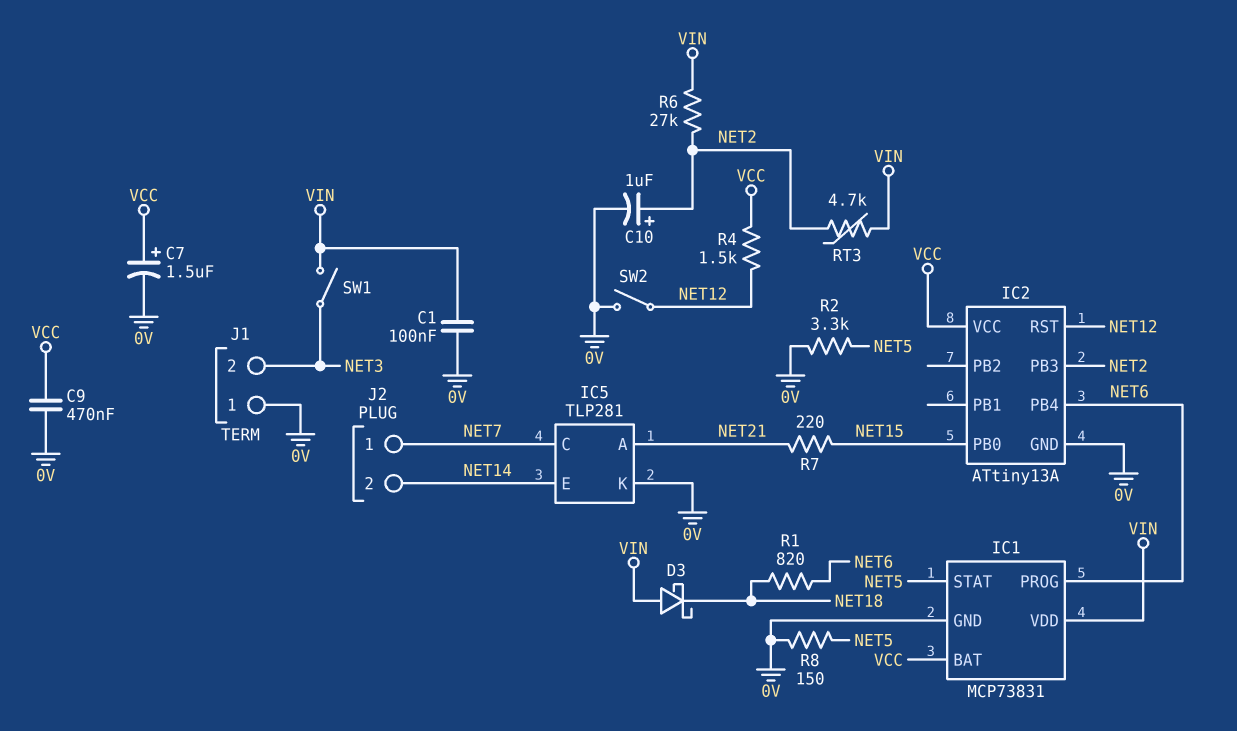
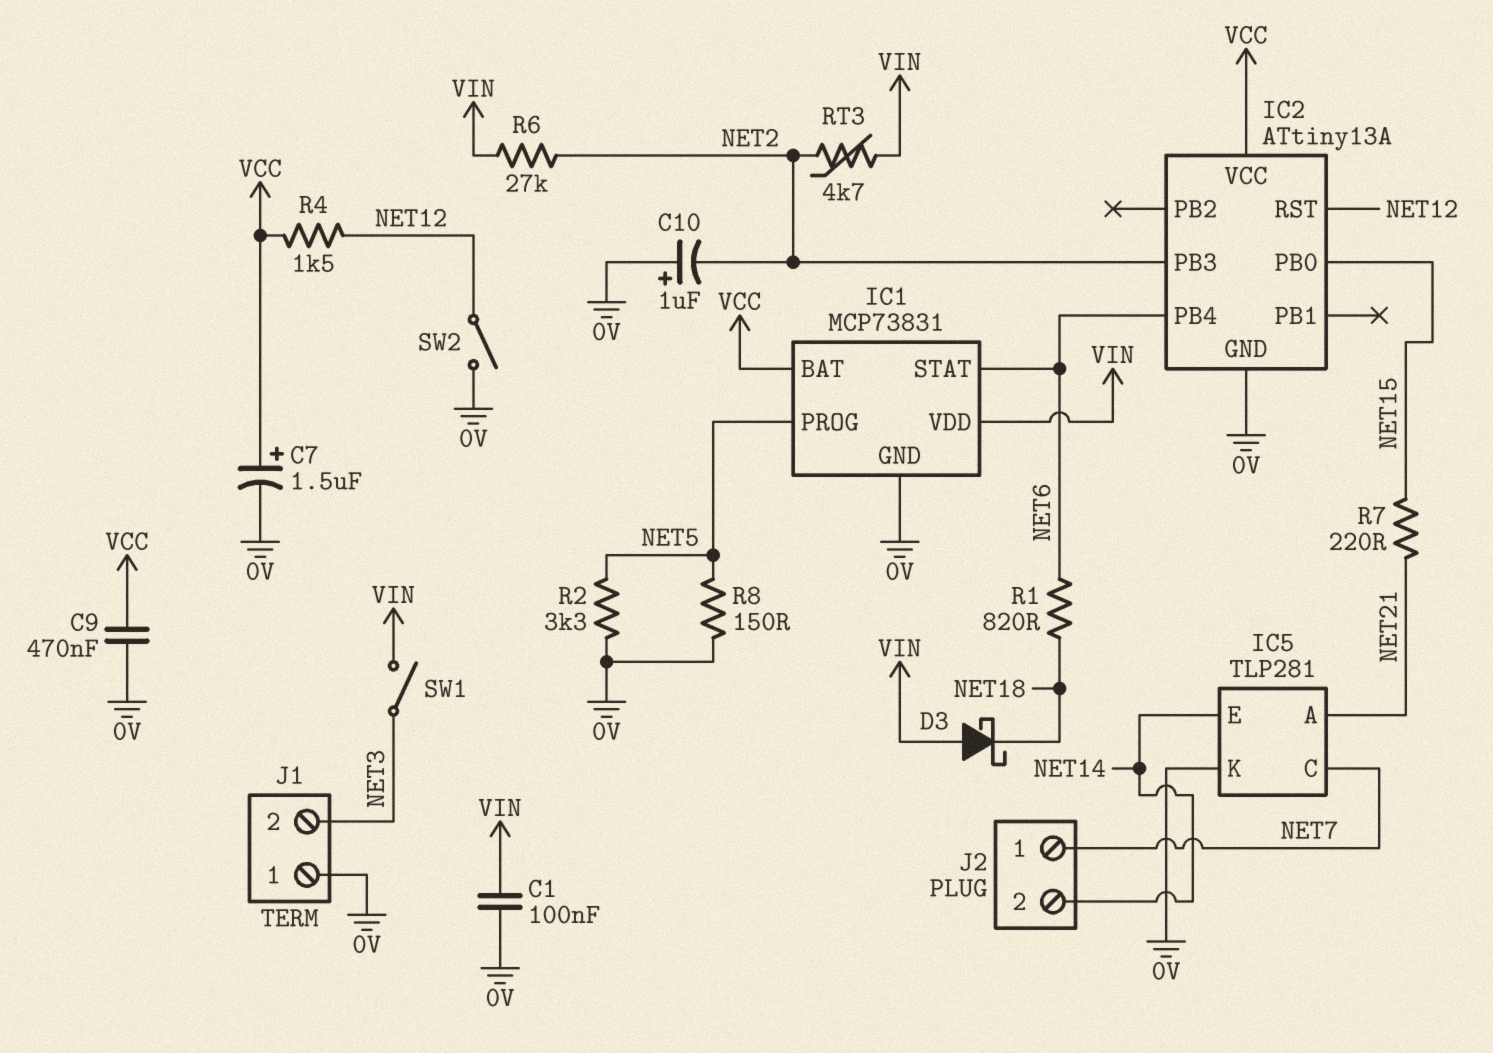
C10: 1uF (plus NET2, minus 0V) -> 1uF (plus 0V, minus NET2)
IC1 pin PROG: NET6 -> NET5
IC1 pin STAT: NET5 -> NET6

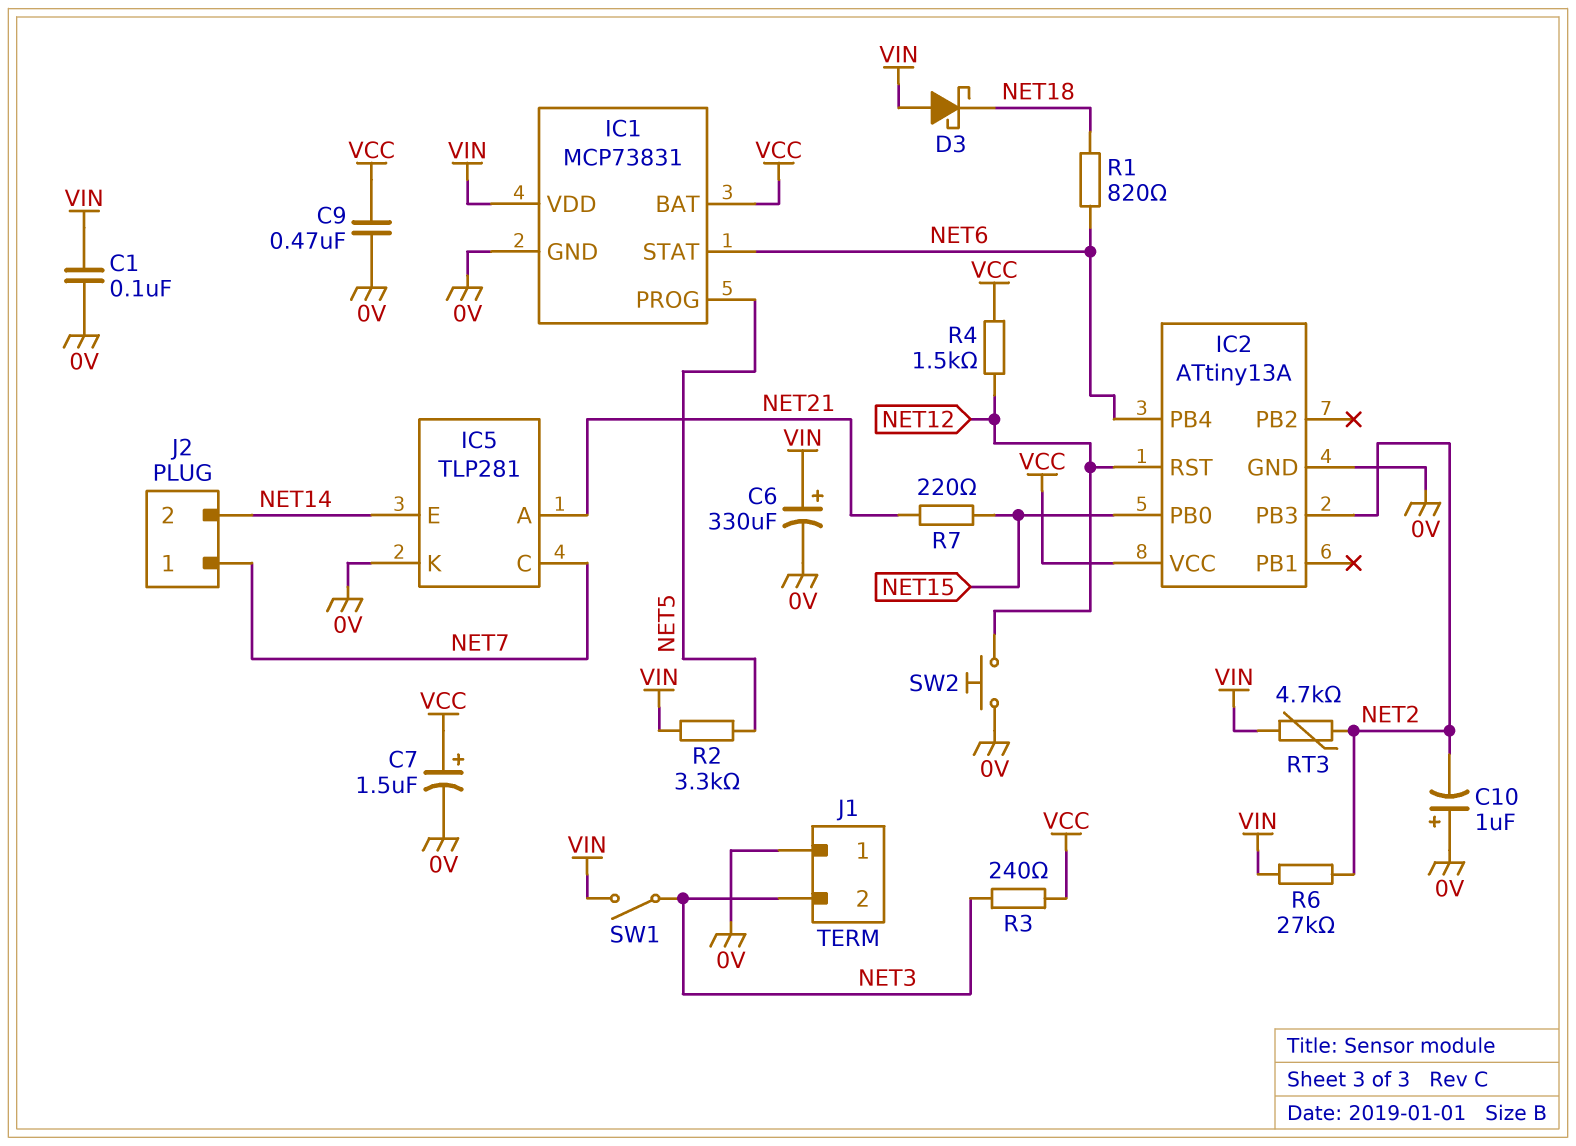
C6: none -> 330uF (plus VIN, minus 0V)
R2: 3.3k (0V, NET5) -> 3.3k (NET5, VIN)
R3: none -> 240 (NET3, VCC)
R8: 150 (0V, NET5) -> none
SW2: switch (0V, NET12) -> button (0V, NET12)

